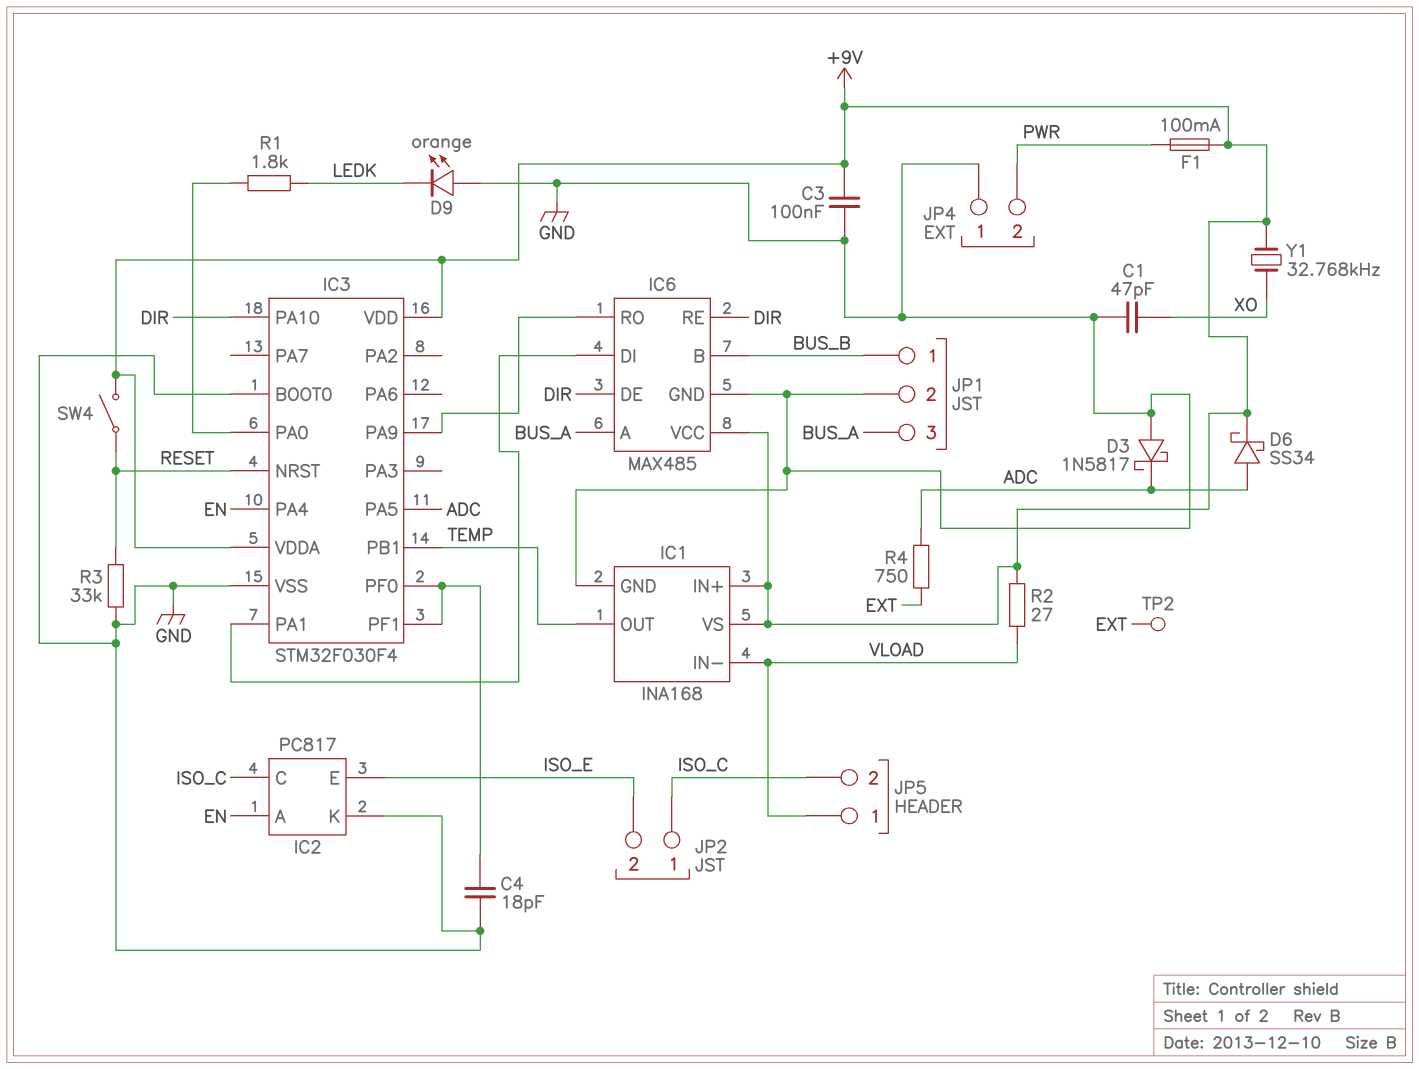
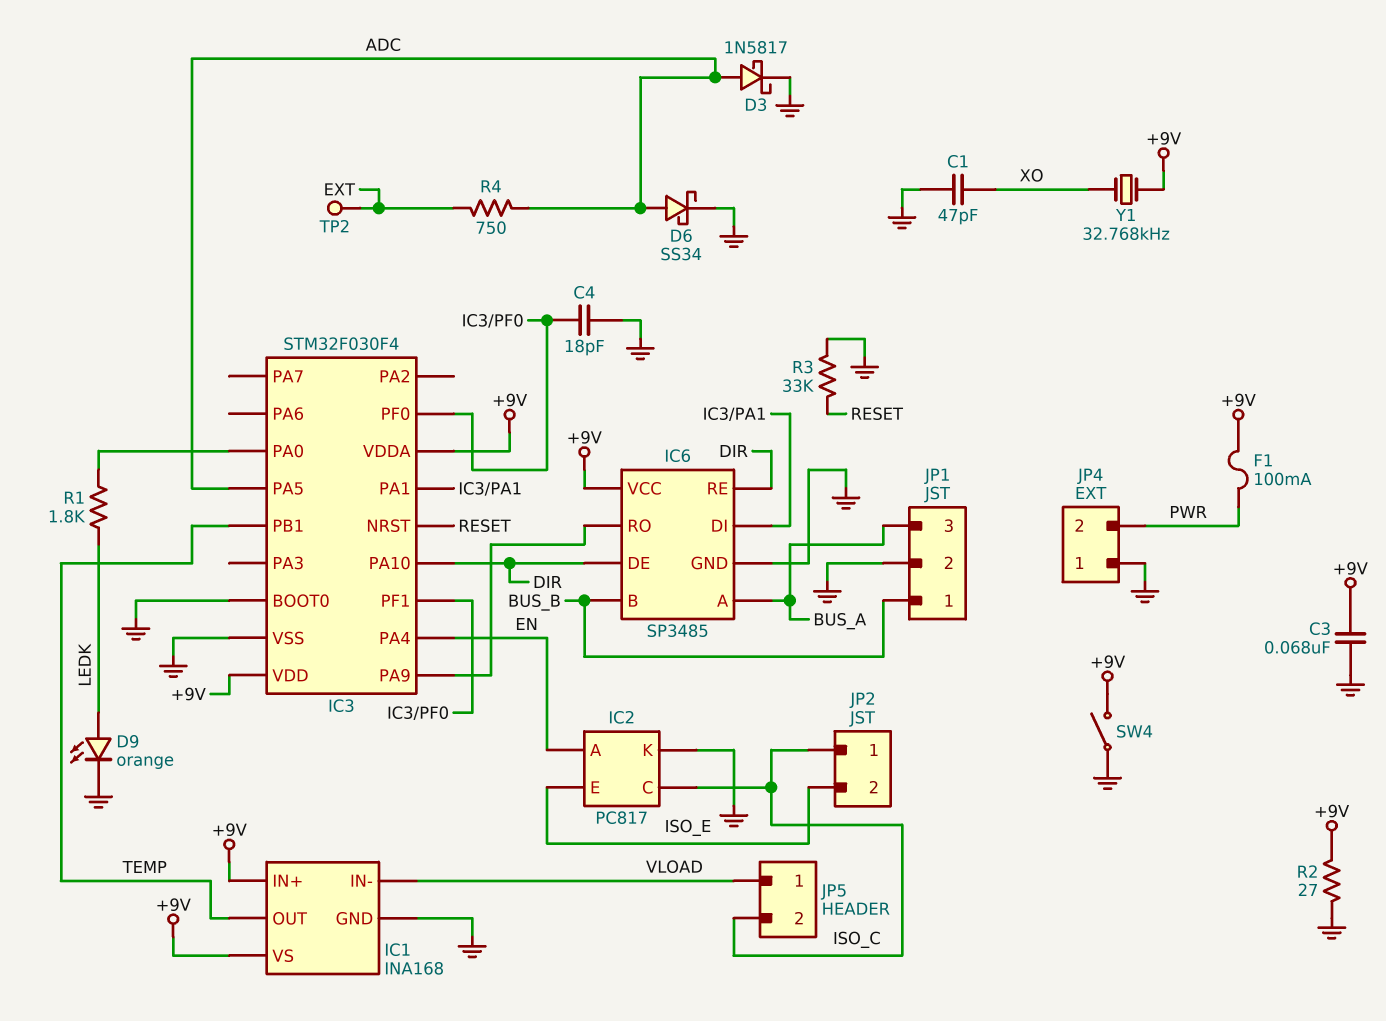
C3: 100nF (+9V, GND) -> 68nF (+9V, GND)
D3: schottky 1N5817 (A GND, K ADC) -> schottky 1N5817 (A ADC, K GND)
D6: schottky SS34 (A ADC, K +9V) -> schottky SS34 (A ADC, K GND)
D9: LED orange (A GND, K LEDK) -> LED orange (A LEDK, K GND)
IC6: MAX485 -> SP3485
R2: 27 (+9V, VLOAD) -> 27 (+9V, GND)
SW4: switch (+9V, RESET) -> switch (+9V, GND)

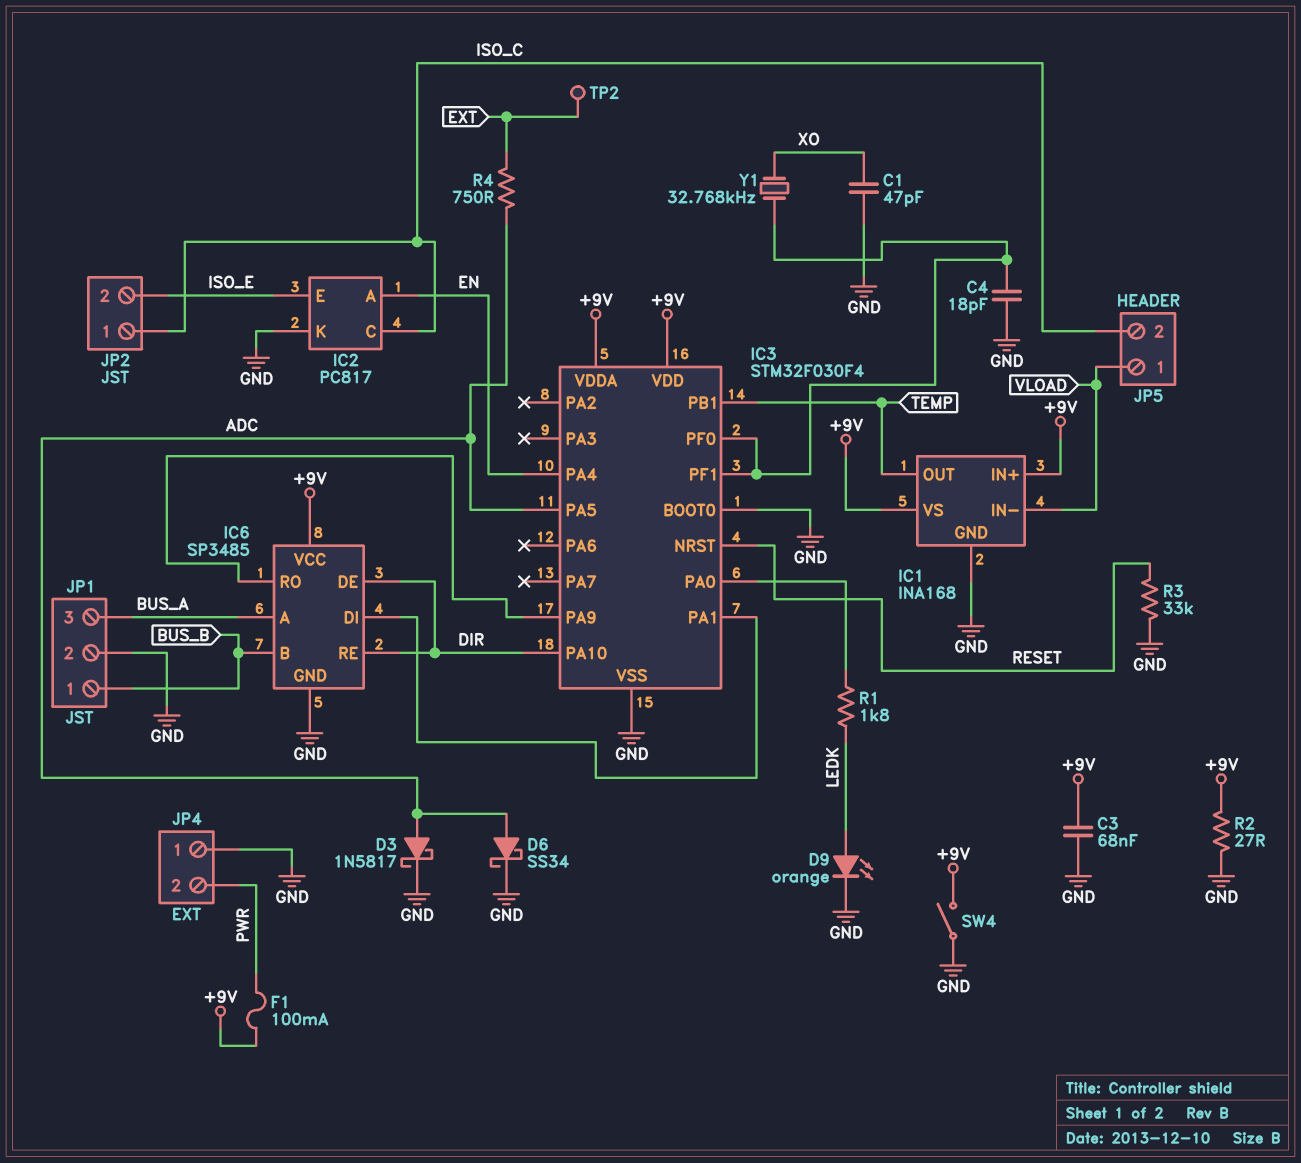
Y1: 32.768kHz (+9V, XO) -> 32.768kHz (IC3/PF0, XO)

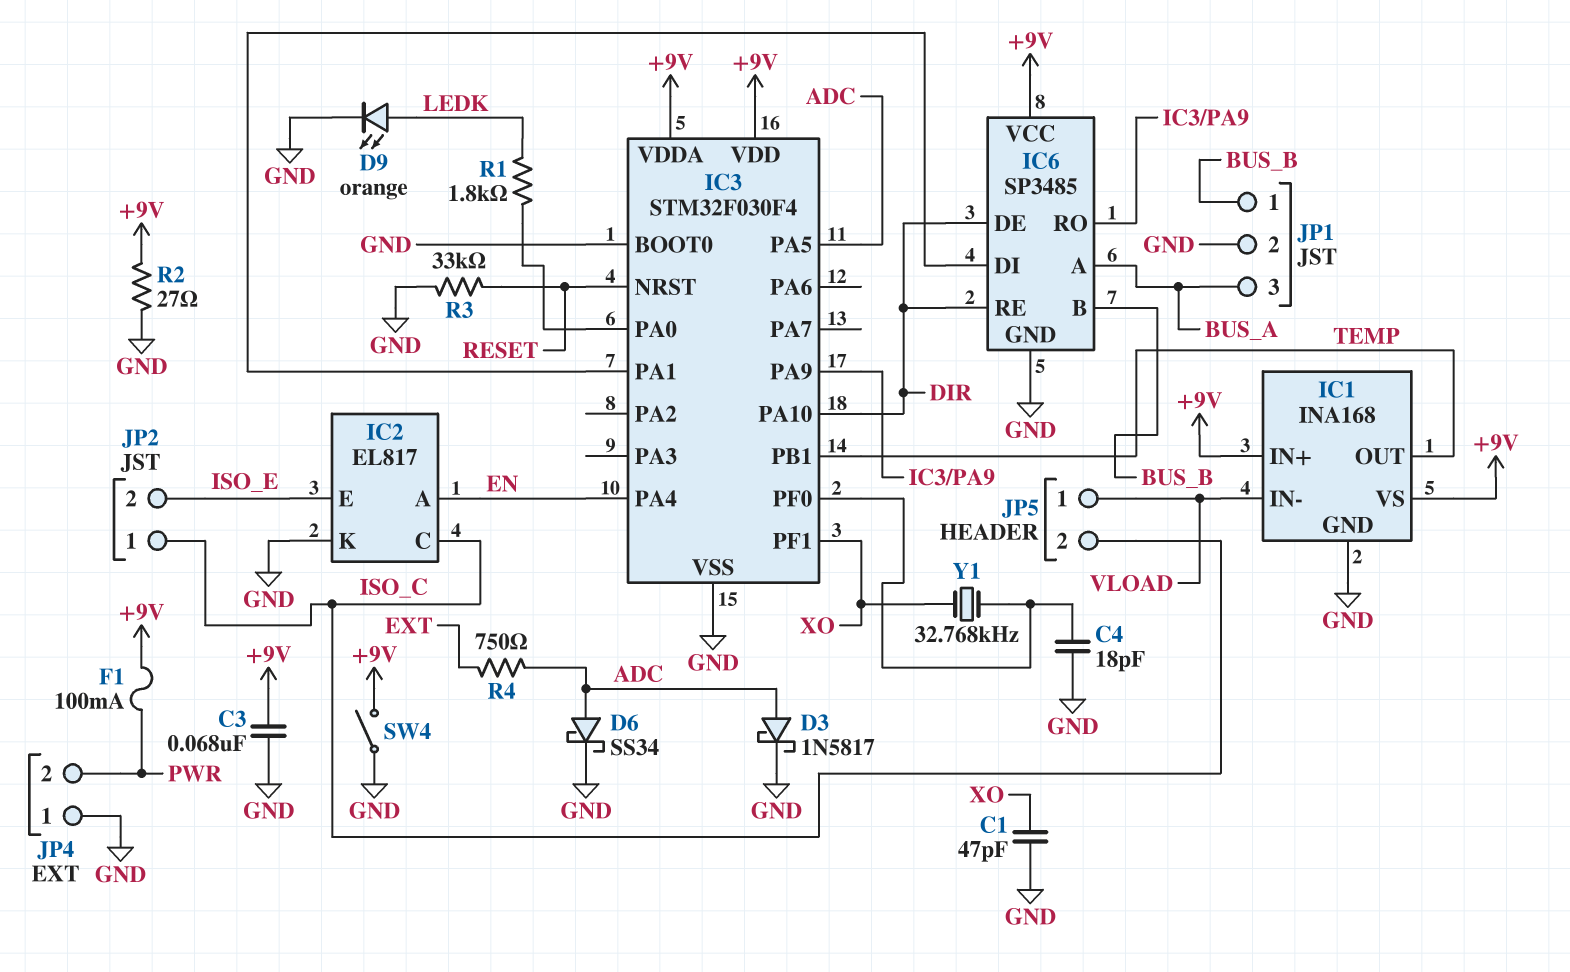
IC2: PC817 -> EL817
IC3 pin PF1: IC3/PF0 -> XO
TP2: test point (EXT) -> none

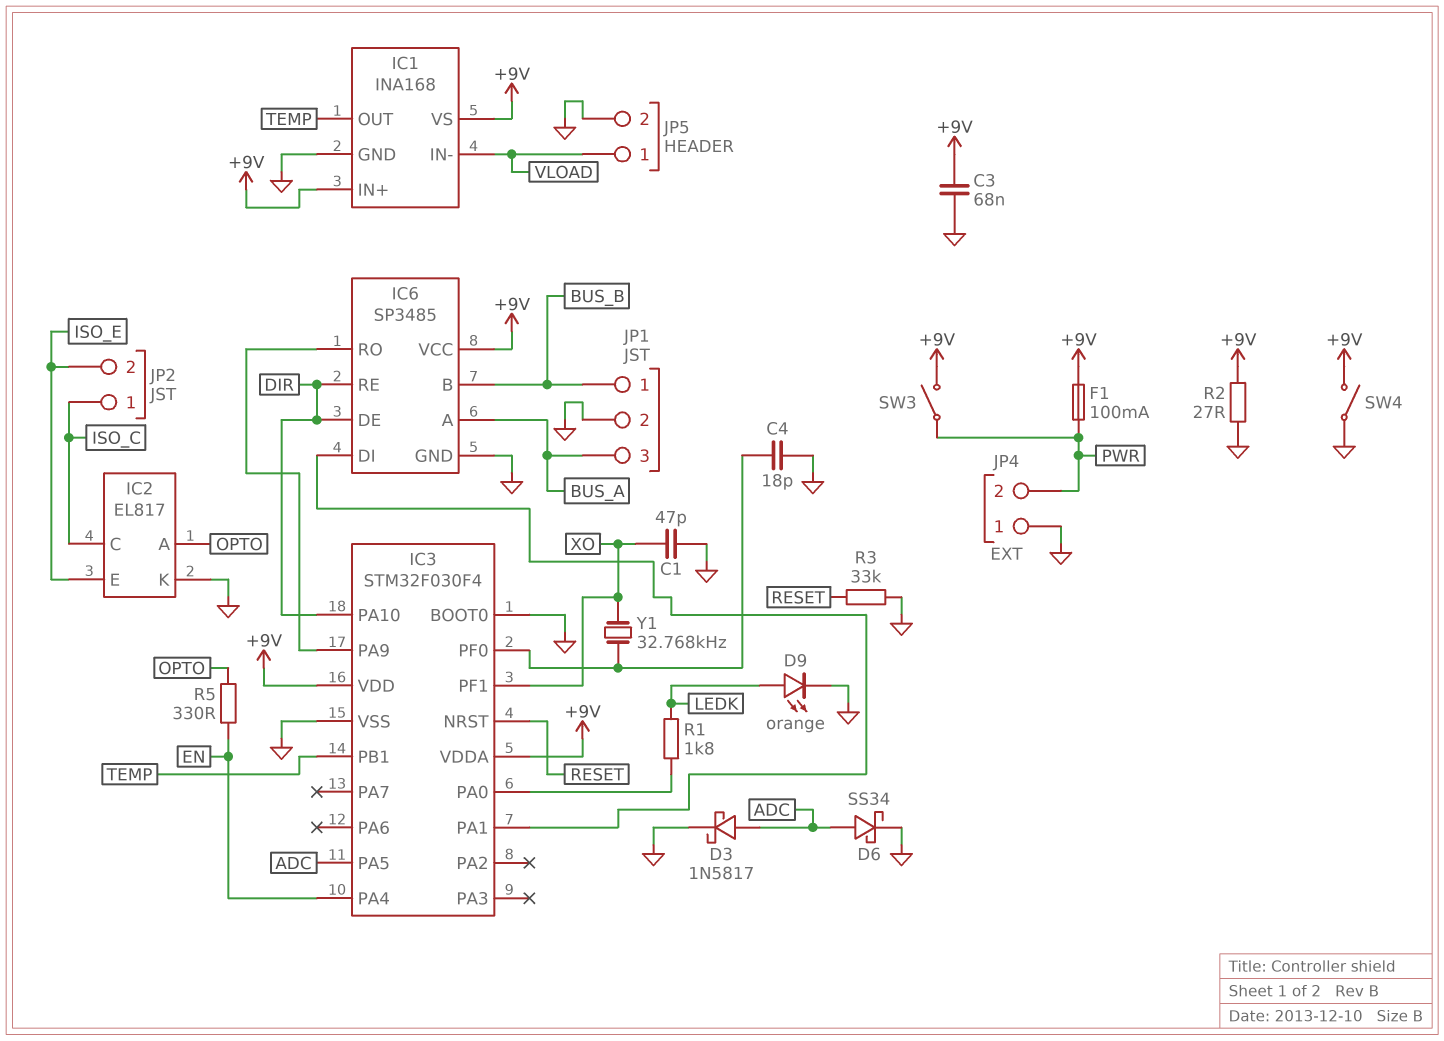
IC2 pin A: EN -> OPTO
JP5 pin 2: ISO_C -> GND
R4: 750 (ADC, EXT) -> none
R5: none -> 330 (EN, OPTO)
SW3: none -> switch (+9V, PWR)

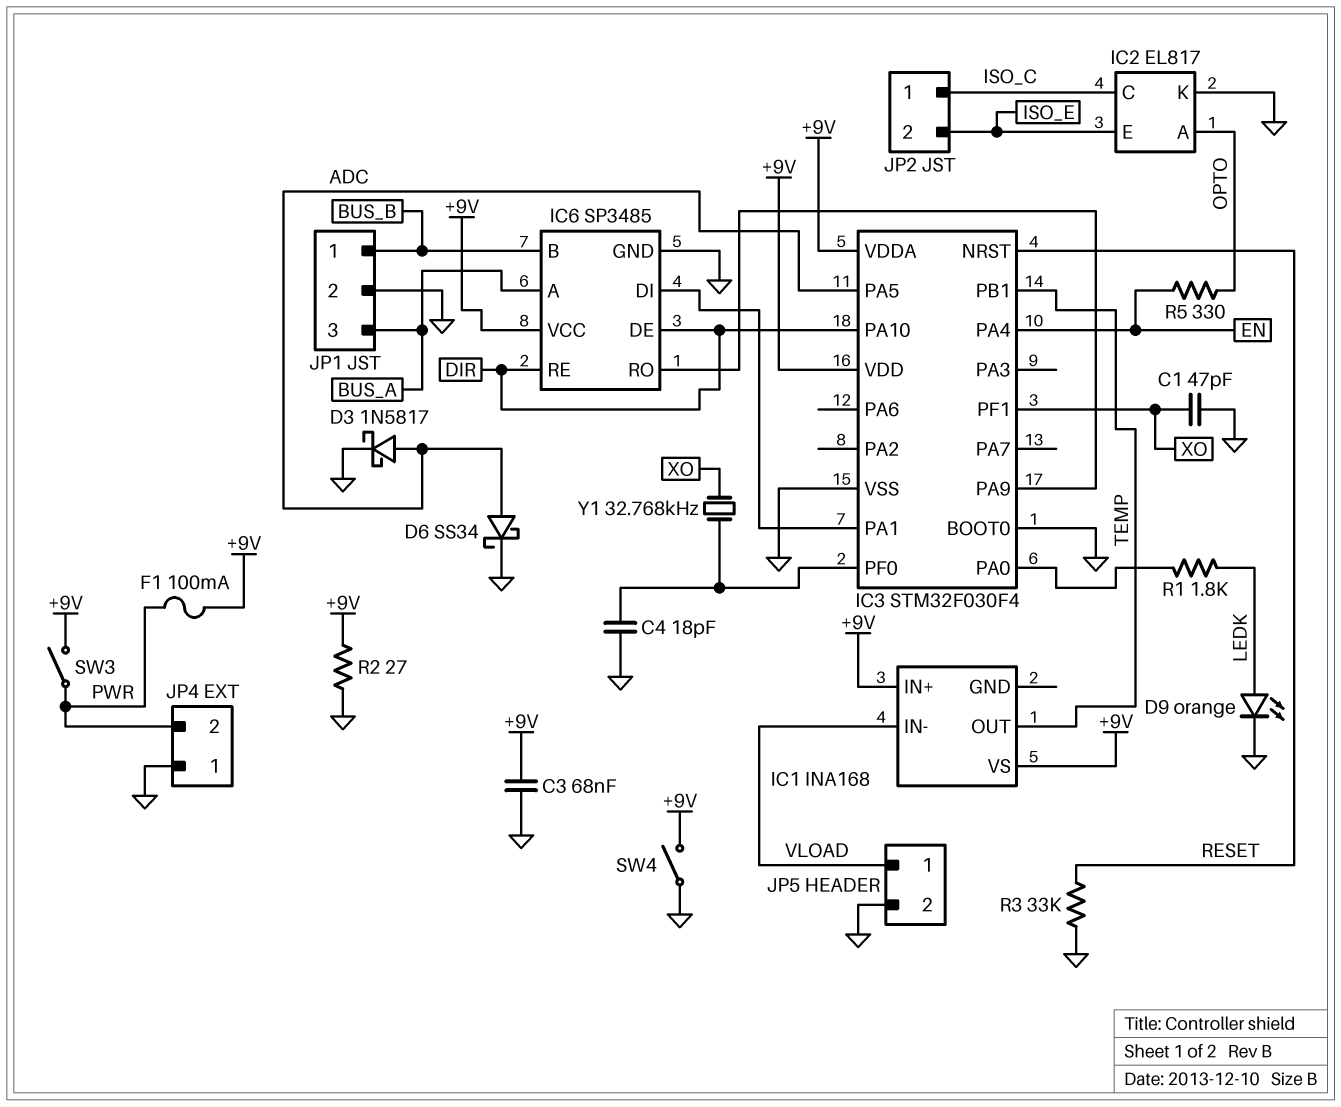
IC1 pin GND: GND -> none

